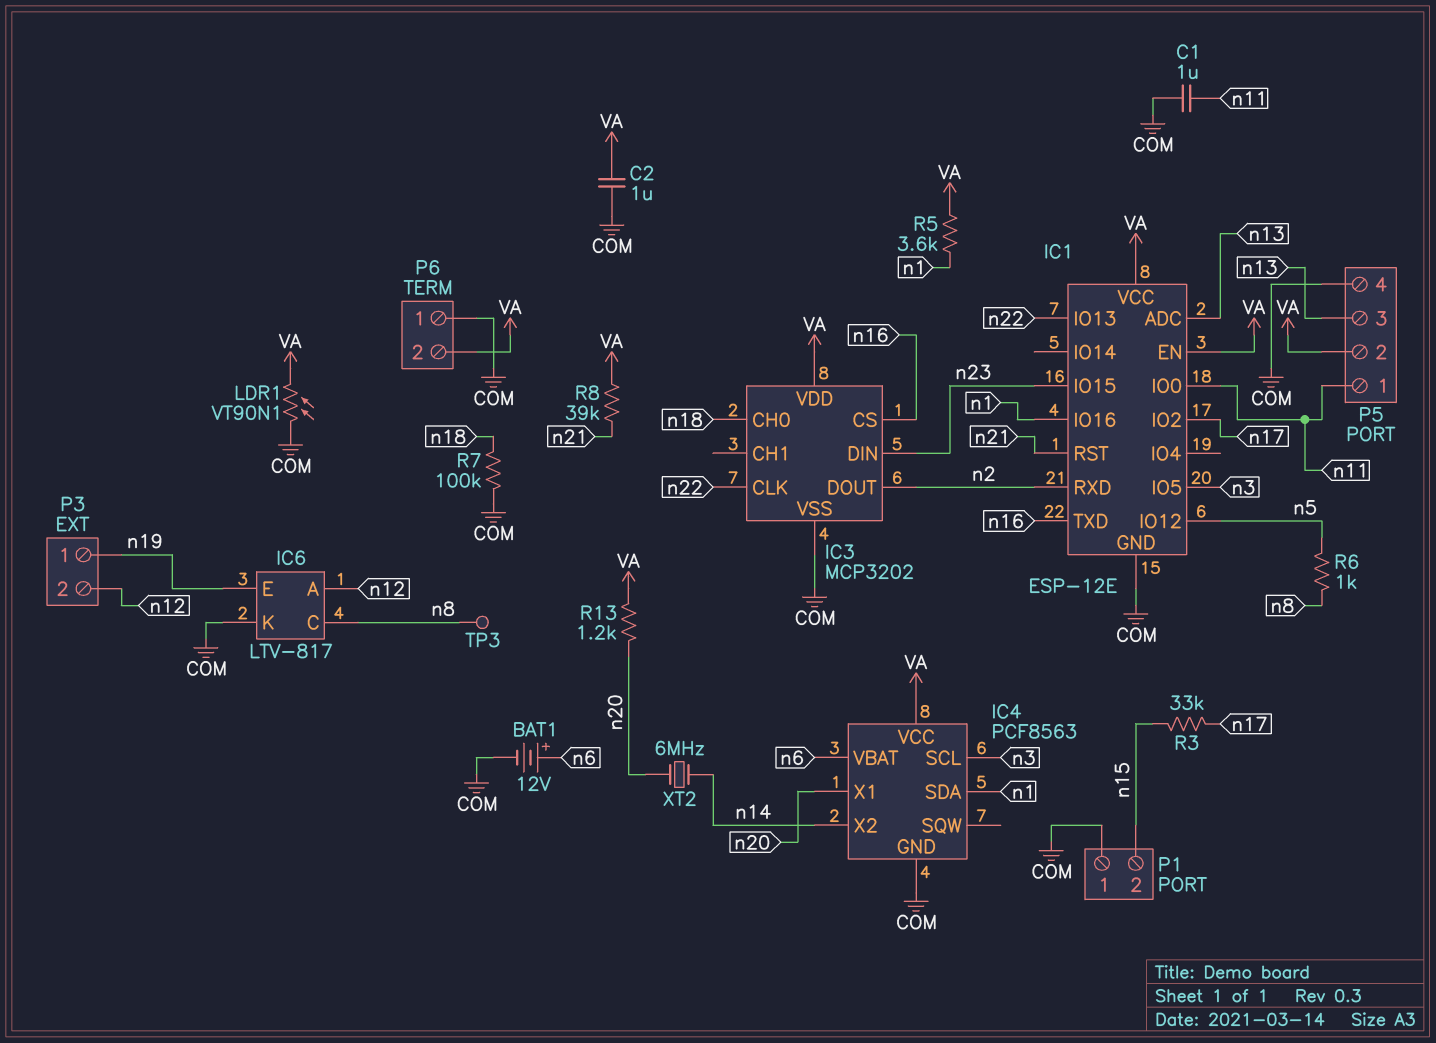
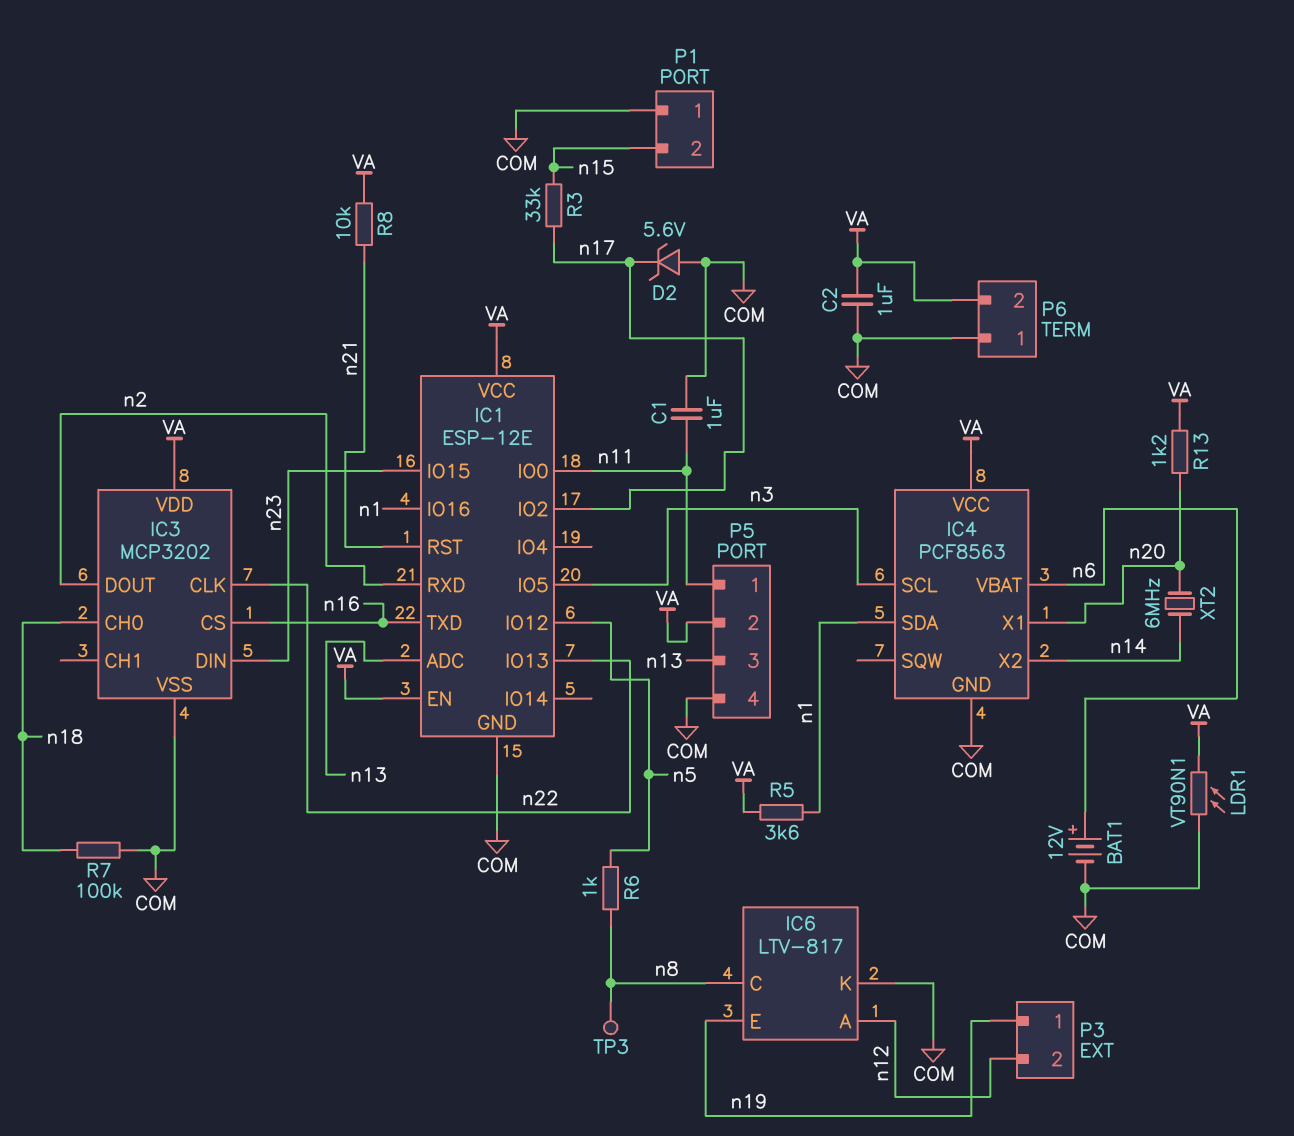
D2: none -> zener 5.6V (A COM, K n17)
R8: 39k (VA, n21) -> 10k (VA, n21)

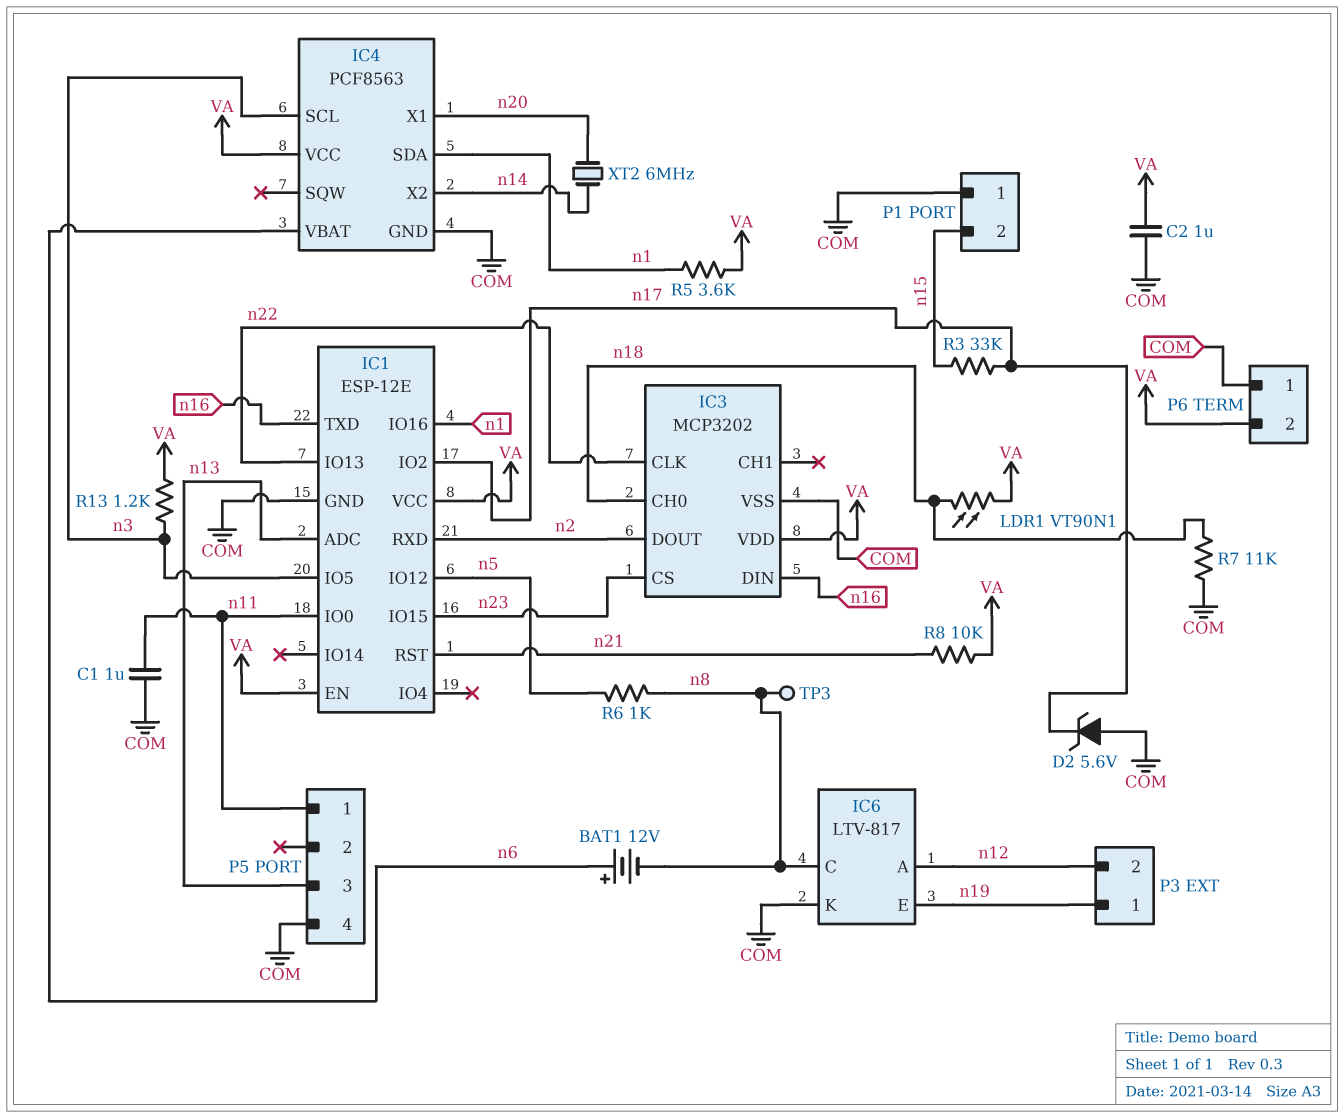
BAT1: 12V (plus n6, minus COM) -> 12V (plus n6, minus n8)
IC3 pin CS: n16 -> n23
IC3 pin DIN: n23 -> n16
LDR1: VT90N1 (COM, VA) -> VT90N1 (VA, n18)
P5 pin 2: VA -> none
R7: 100k (COM, n18) -> 11k (COM, n18)
R13: 1.2k (VA, n20) -> 1.2k (VA, n3)

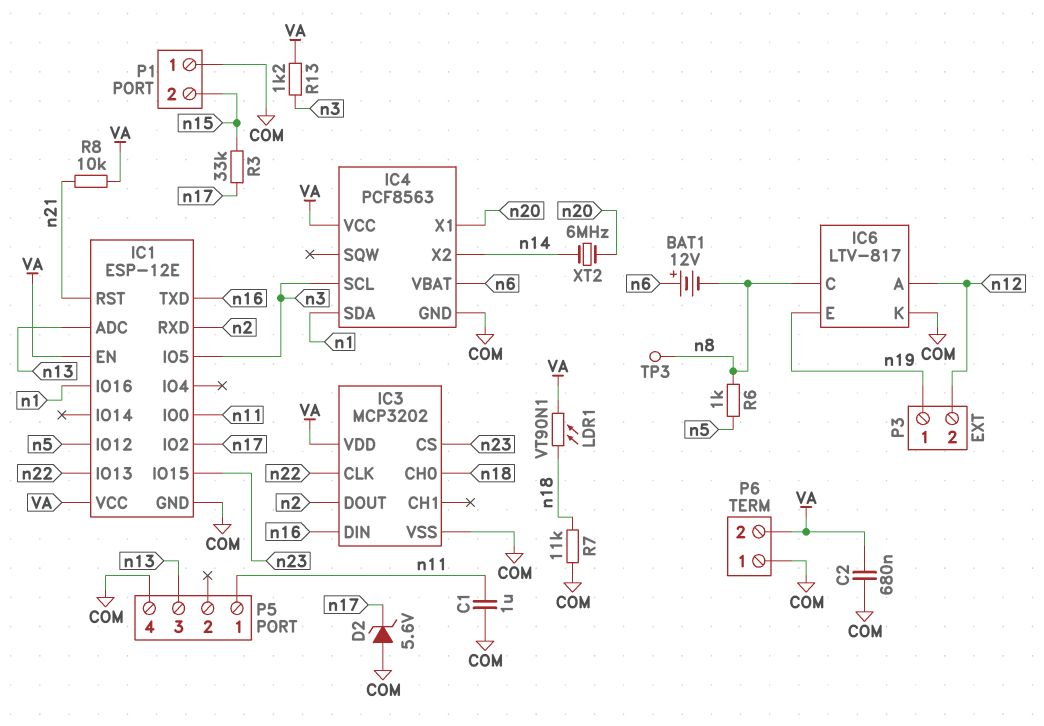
C2: 1uF (COM, VA) -> 680nF (COM, VA)
R5: 3.6k (VA, n1) -> none

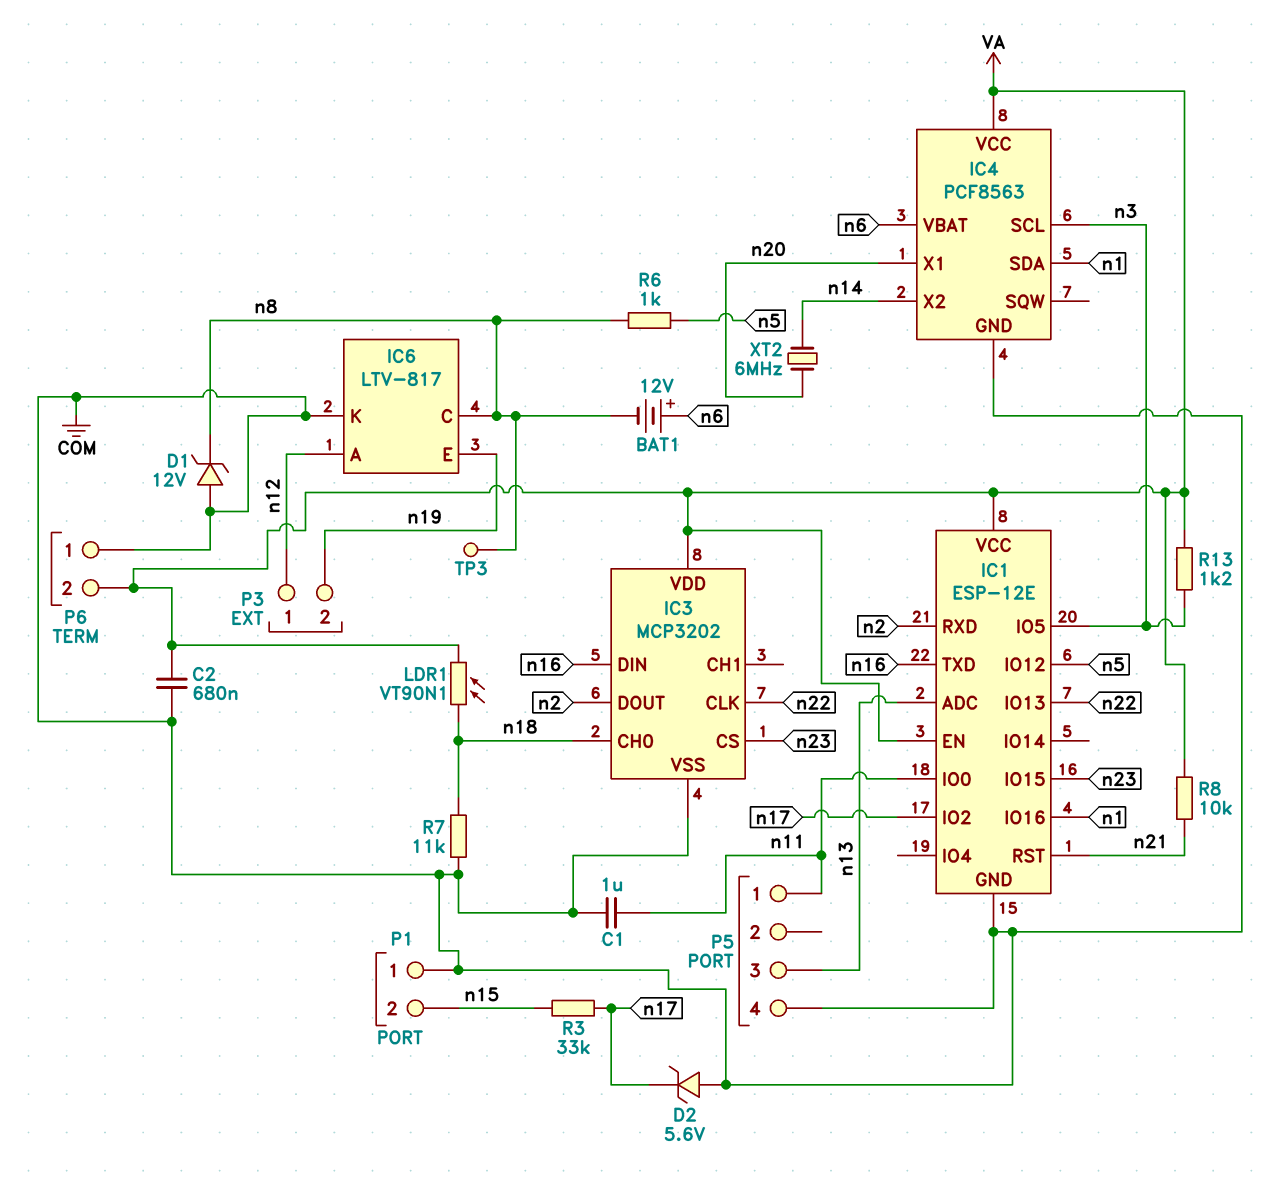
D1: none -> zener 12V (A COM, K n8)
P3 pin 1: n19 -> n12
P3 pin 2: n12 -> n19

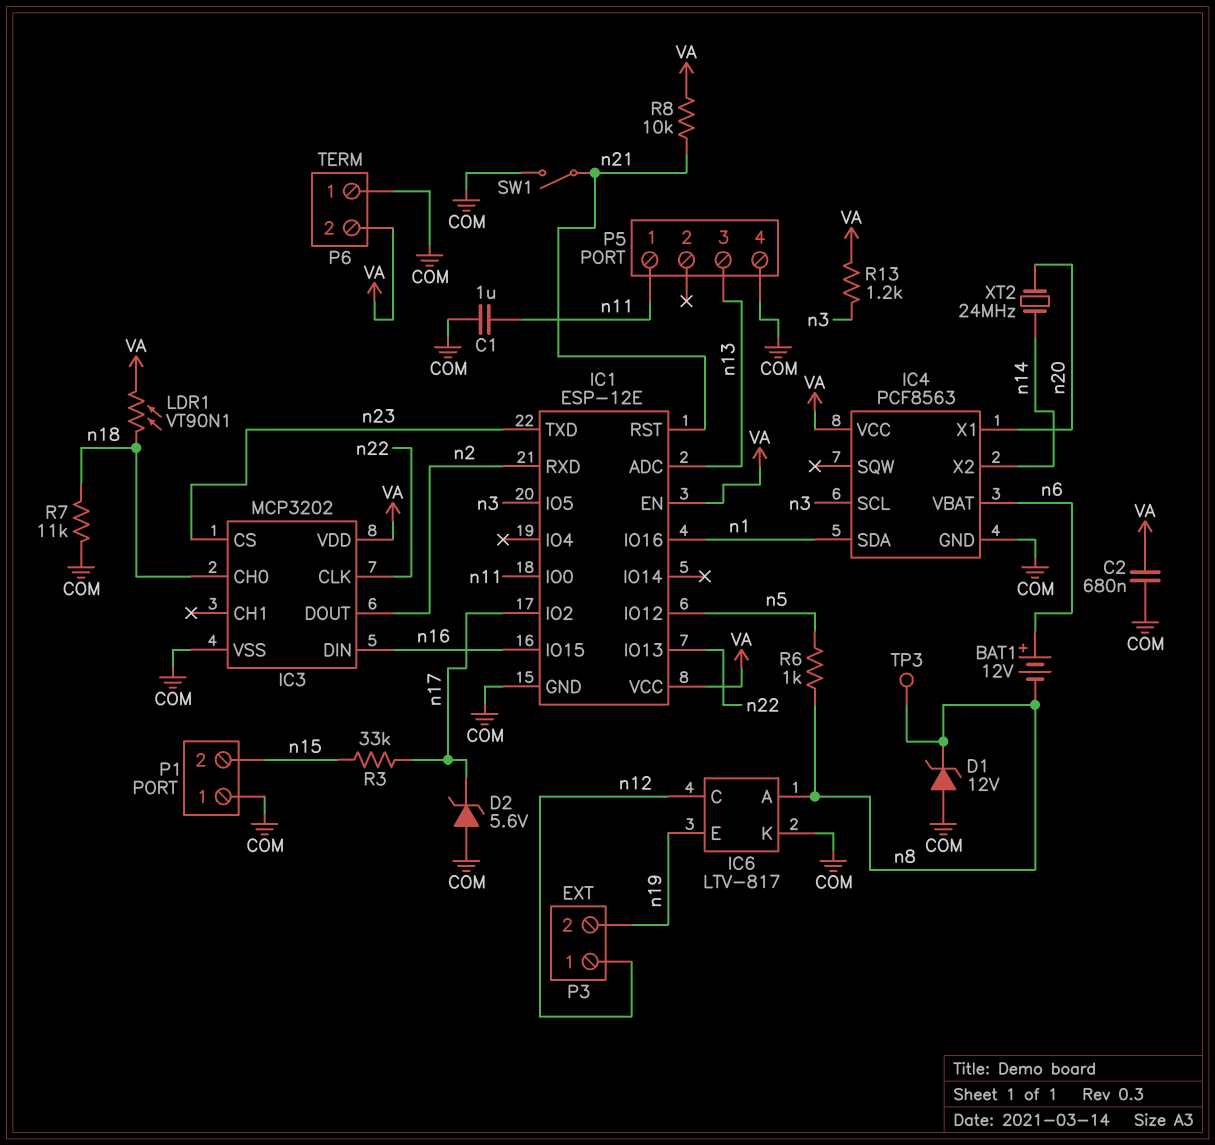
IC1 pin IO15: n23 -> n16
IC1 pin TXD: n16 -> n23
IC6 pin A: n12 -> n8
IC6 pin C: n8 -> n12
SW1: none -> switch (COM, n21)
XT2: 6MHz (n14, n20) -> 24MHz (n14, n20)

